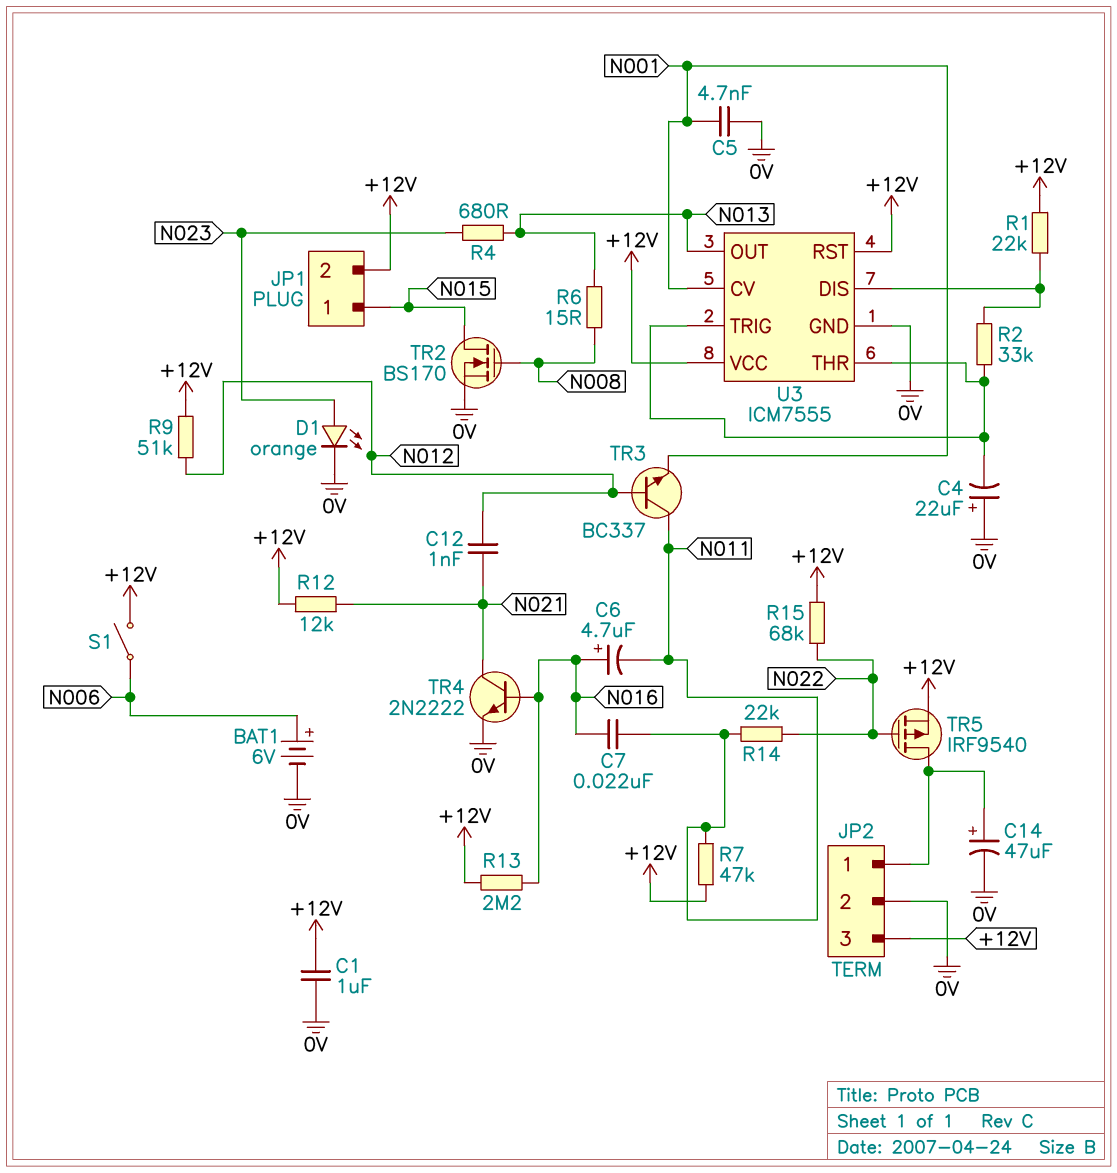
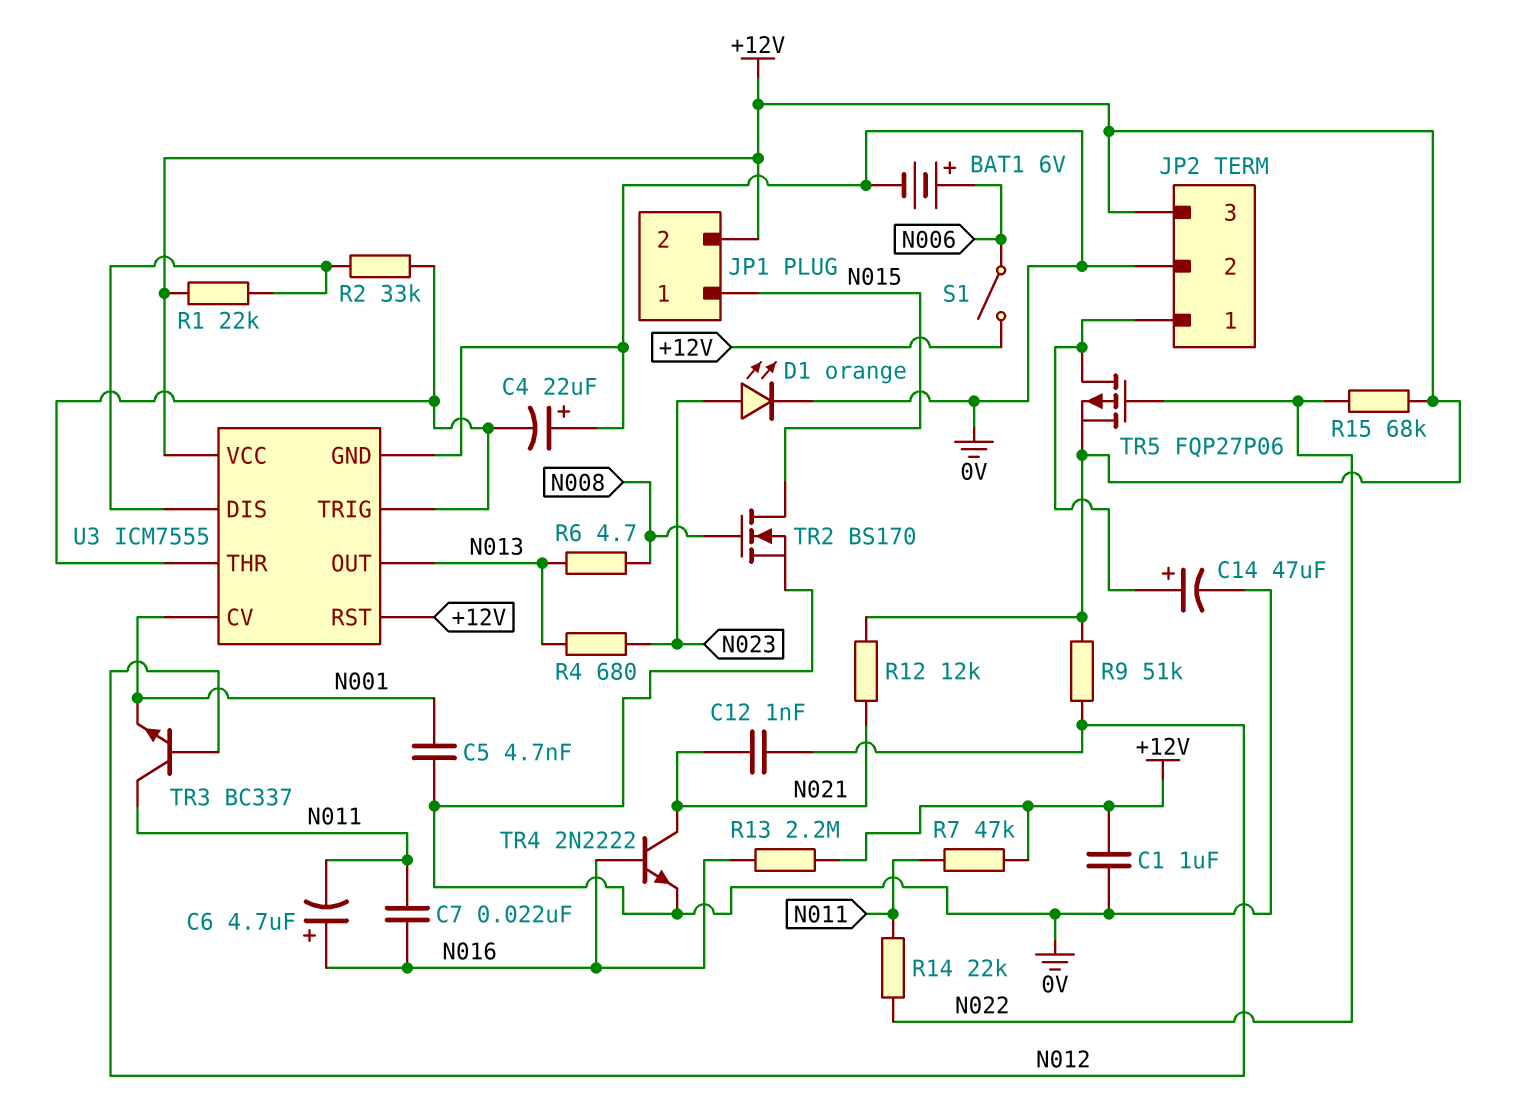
R6: 15 (N008, N013) -> 4.7 (N008, N013)
TR5: PMOS IRF9540 (G N022, D JP2/1, S +12V) -> PMOS FQP27P06 (G N022, D JP2/1, S +12V)

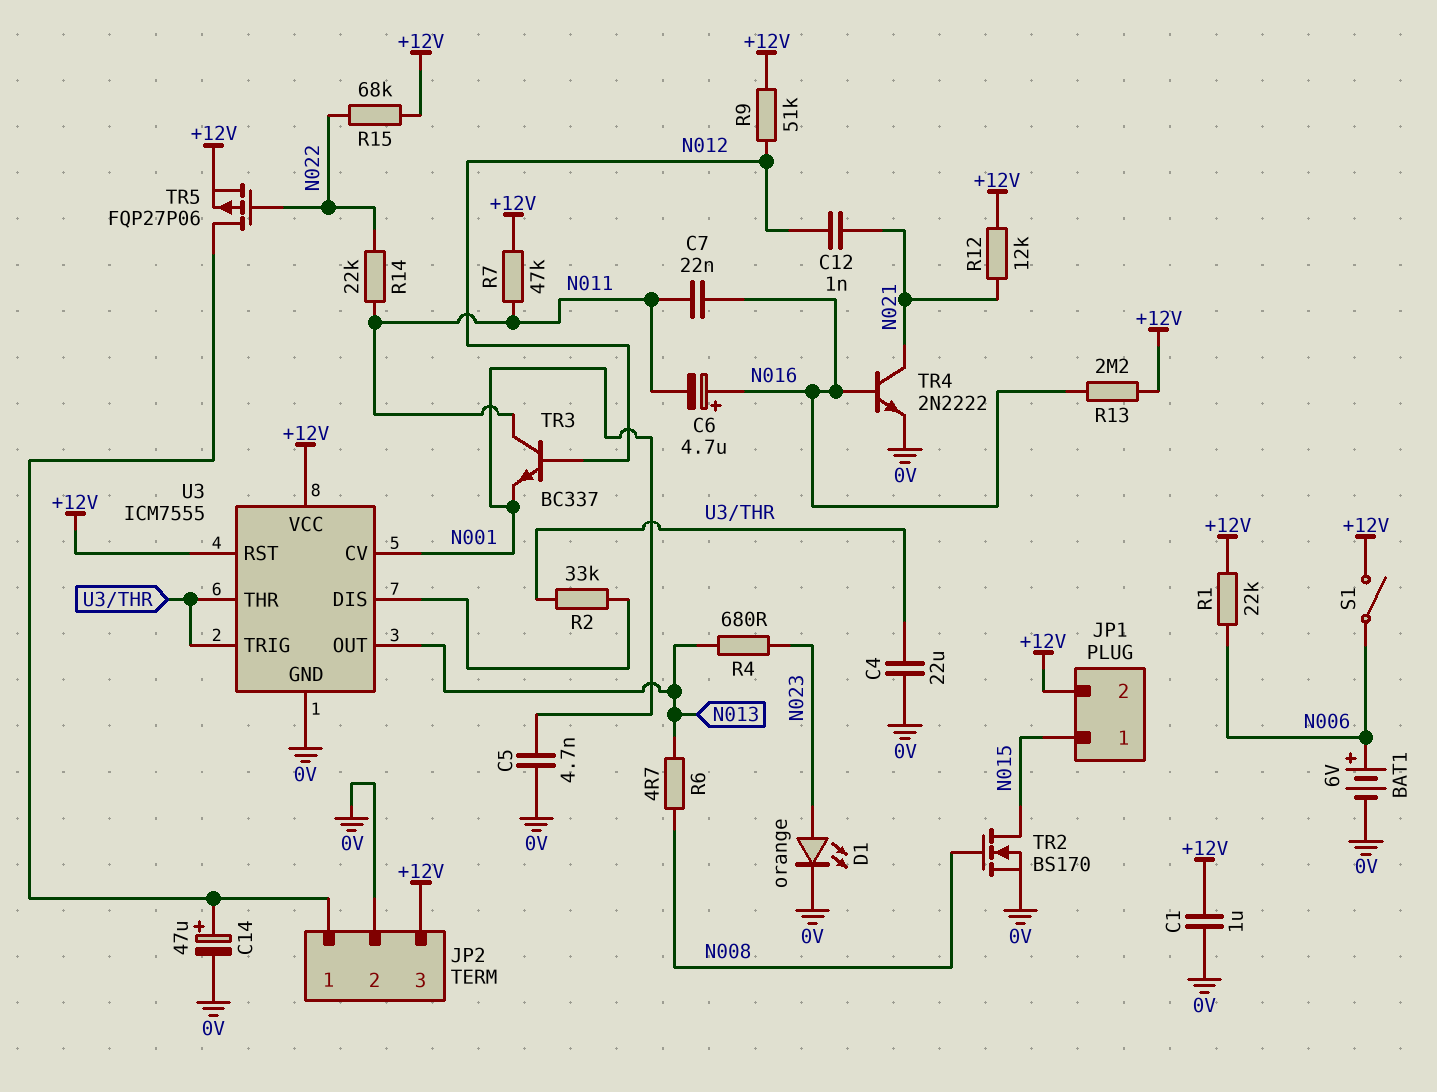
C4: 22uF (plus 0V, minus U3/THR) -> 22uF (0V, U3/THR)
R1: 22k (+12V, U3/DIS) -> 22k (+12V, N006)

